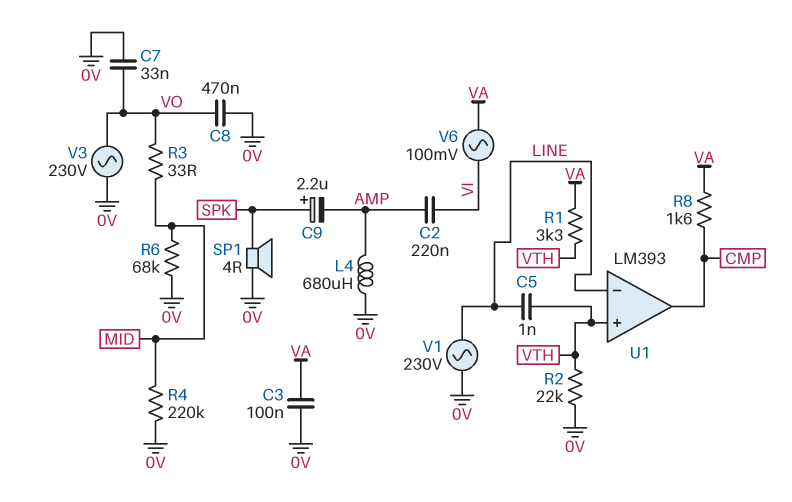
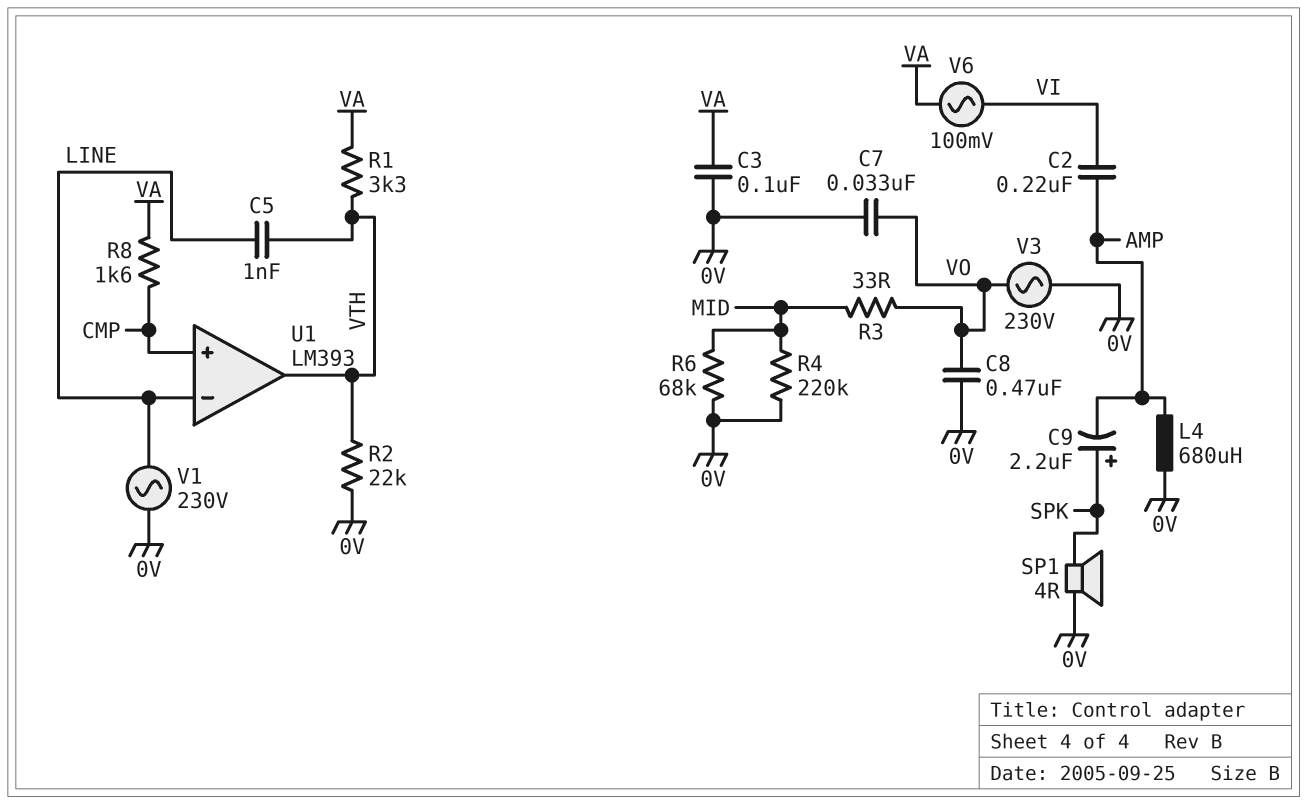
U1 pin in+: VTH -> CMP
U1 pin out: CMP -> VTH

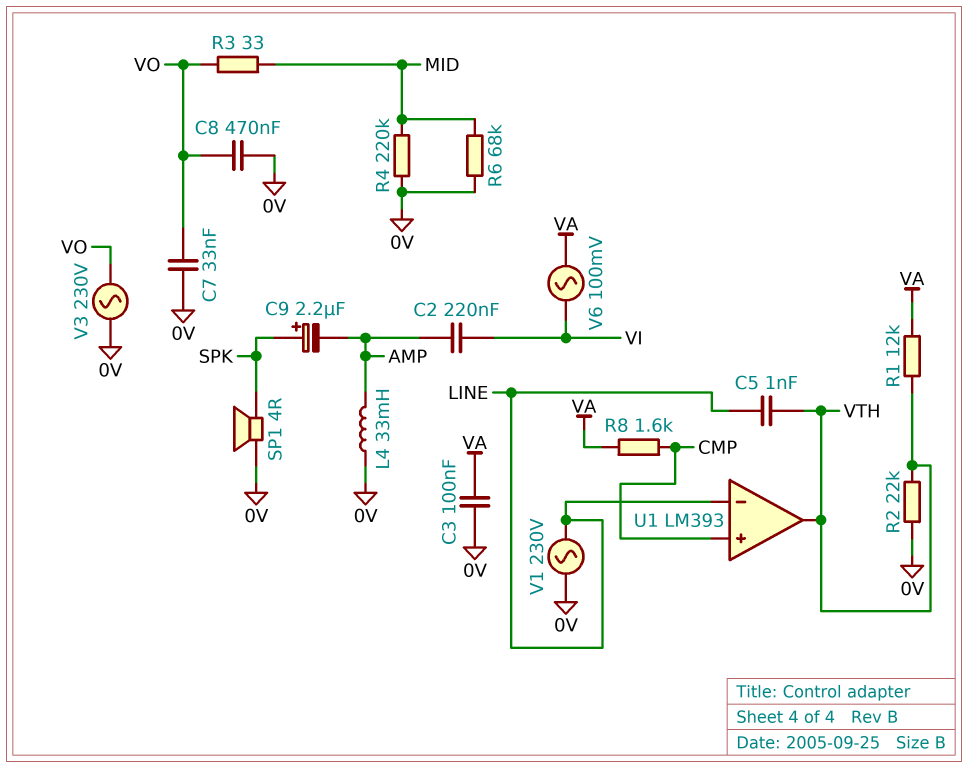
L4: 680uH (0V, AMP) -> 33mH (0V, AMP)
R1: 3.3k (VA, VTH) -> 12k (VA, VTH)

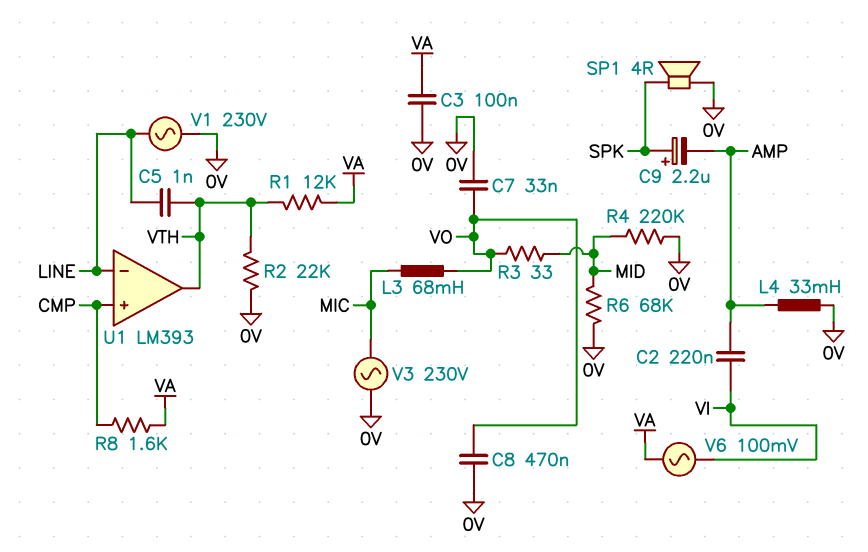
L3: none -> 68mH (MIC, VO)
V3: AC 230V (0V, VO) -> AC 230V (0V, MIC)

